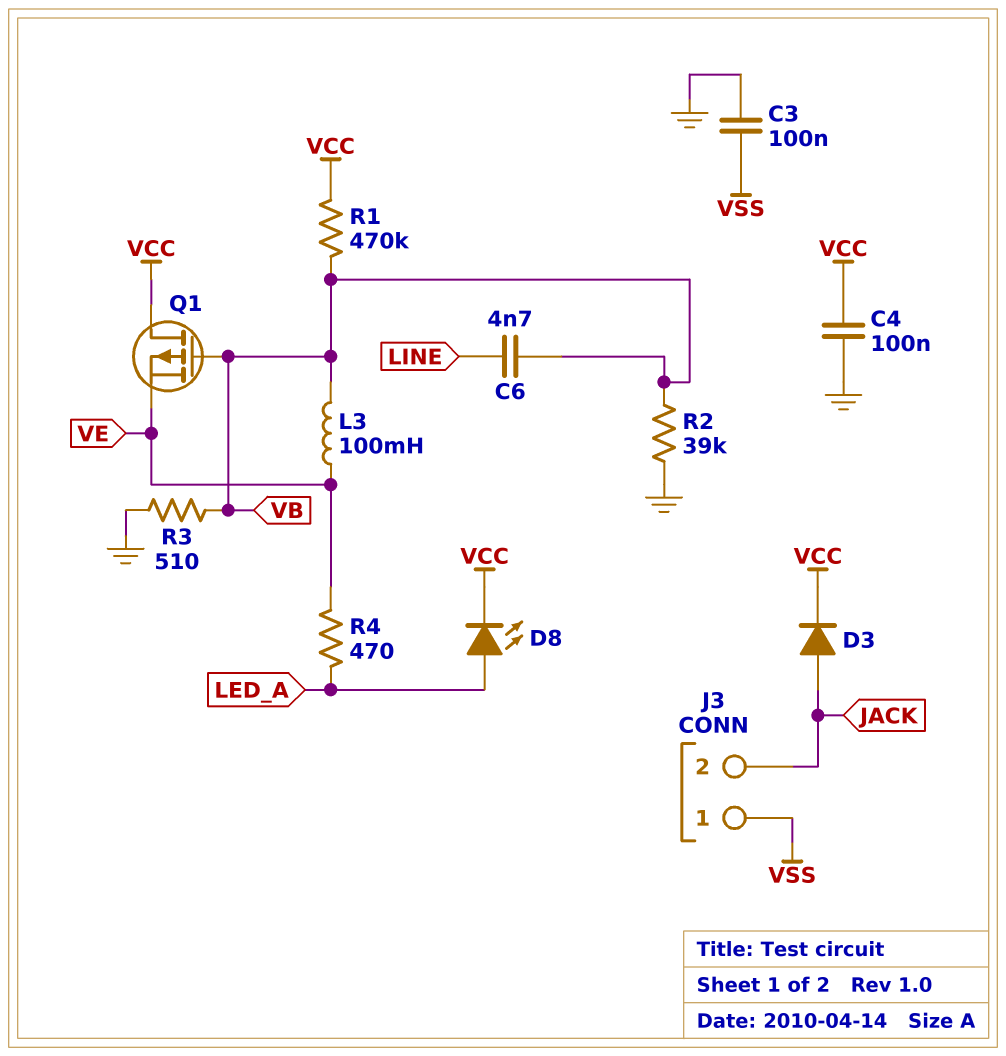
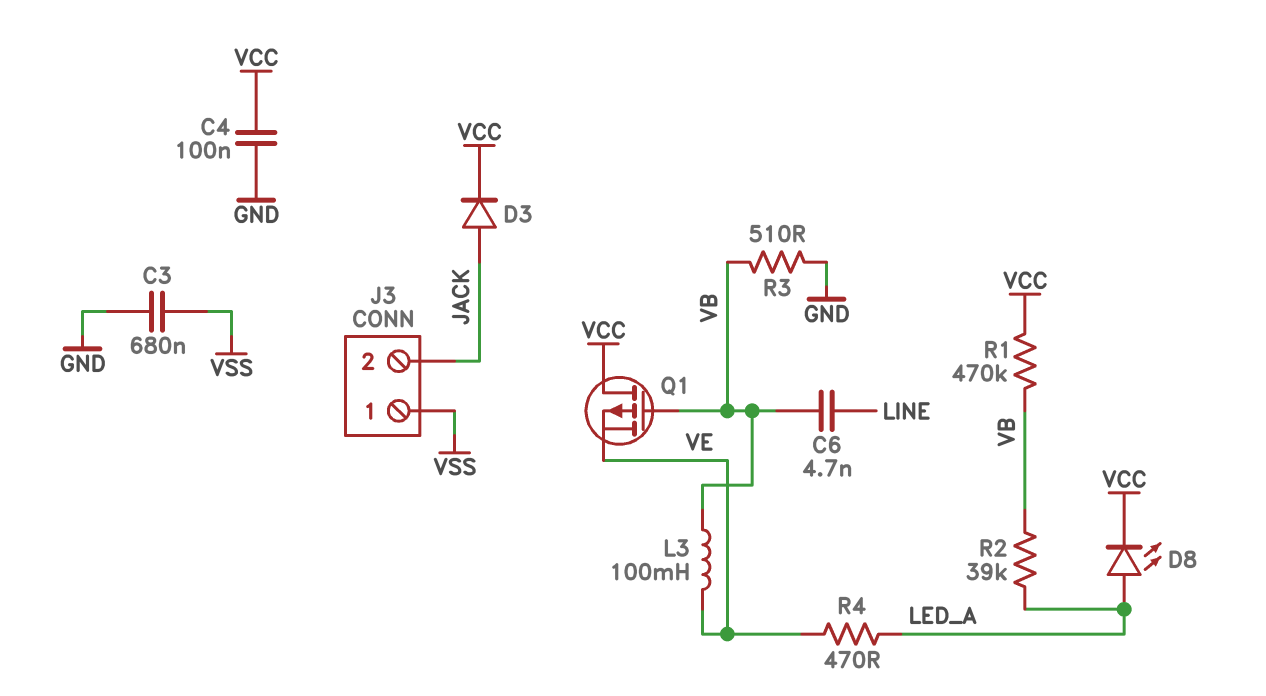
C3: 100nF (GND, VSS) -> 680nF (GND, VSS)
R2: 39k (GND, VB) -> 39k (LED_A, VB)

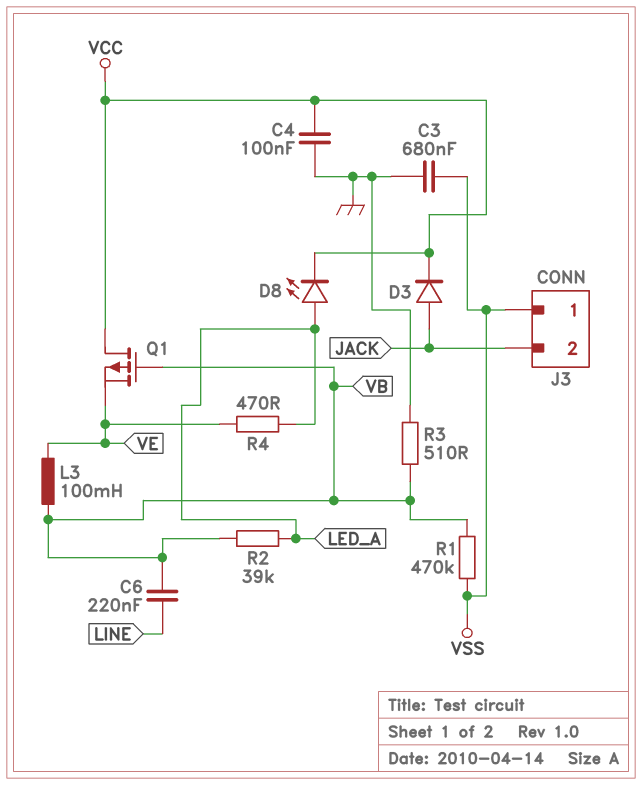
C6: 4.7nF (LINE, VB) -> 220nF (LINE, VB)
R1: 470k (VB, VCC) -> 470k (VB, VSS)

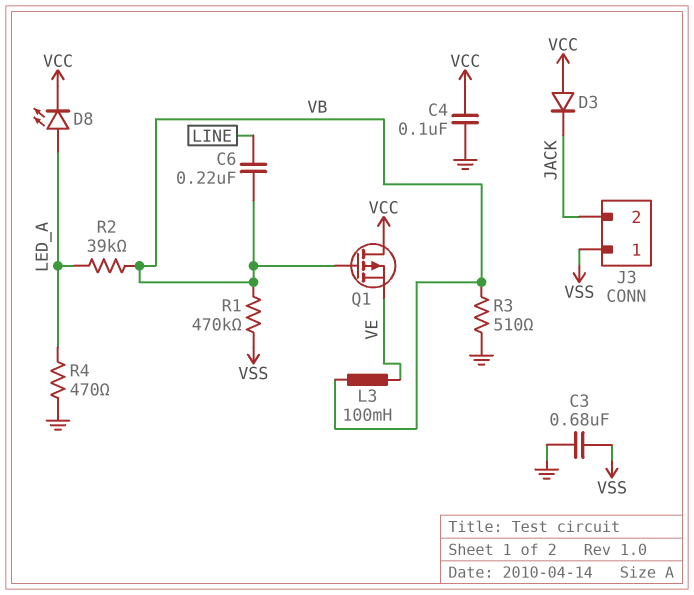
D3: diode (A JACK, K VCC) -> diode (A VCC, K JACK)
R4: 470 (LED_A, VE) -> 470 (GND, LED_A)

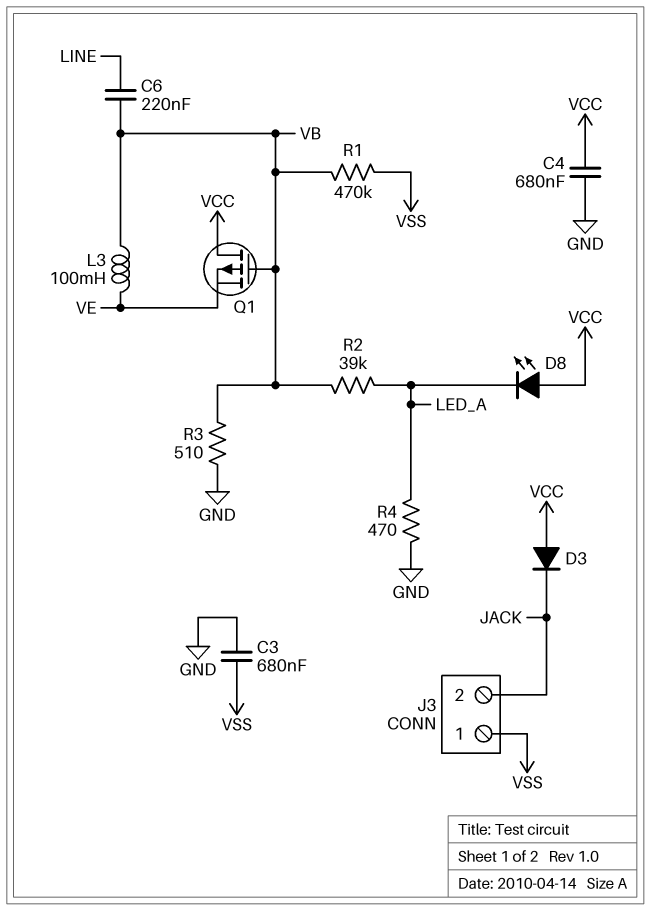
C4: 100nF (GND, VCC) -> 680nF (GND, VCC)
D8: LED (A LED_A, K VCC) -> LED (A VCC, K LED_A)

